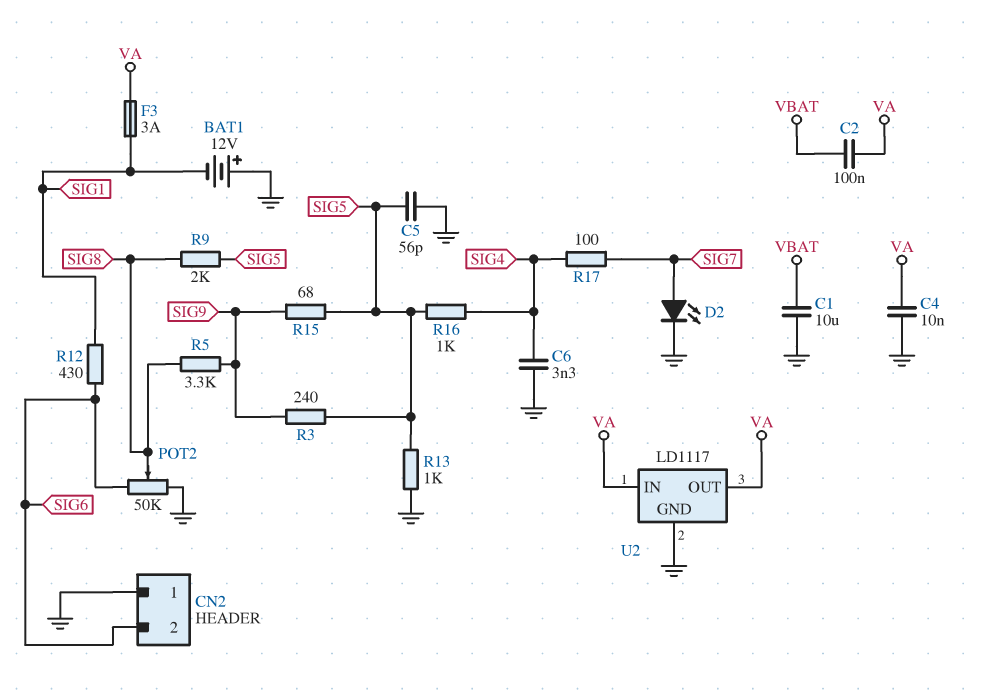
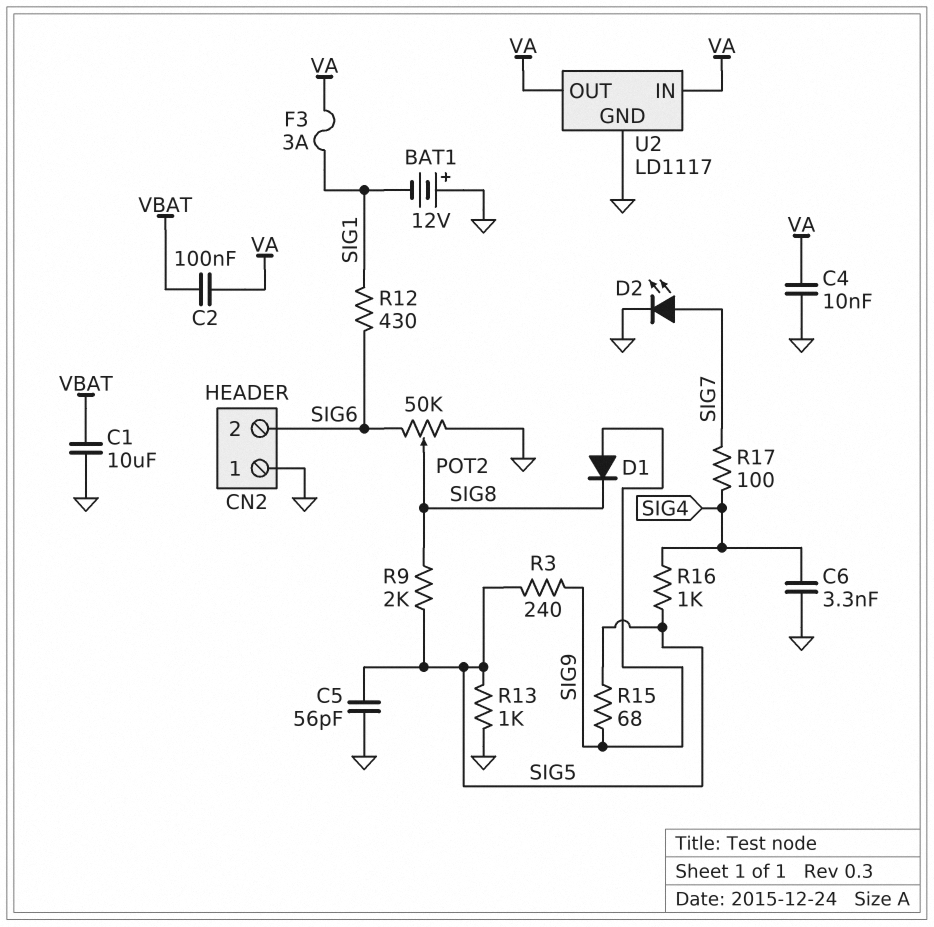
D1: none -> diode (A SIG9, K SIG8)
R5: 3.3k (SIG8, SIG9) -> none

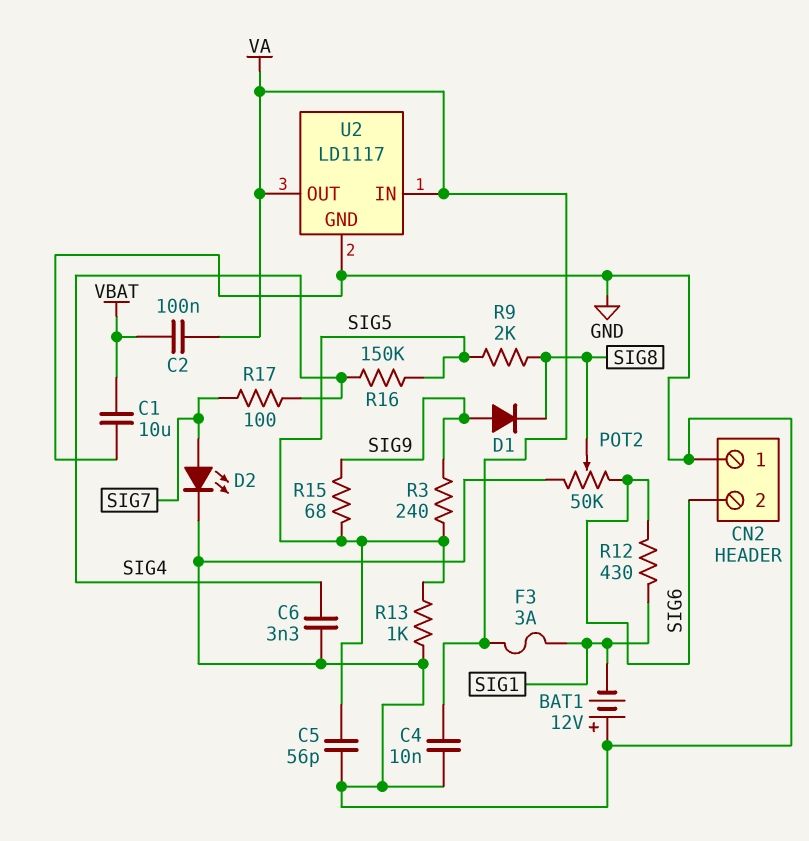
R16: 1k (SIG4, SIG5) -> 150k (SIG4, SIG5)

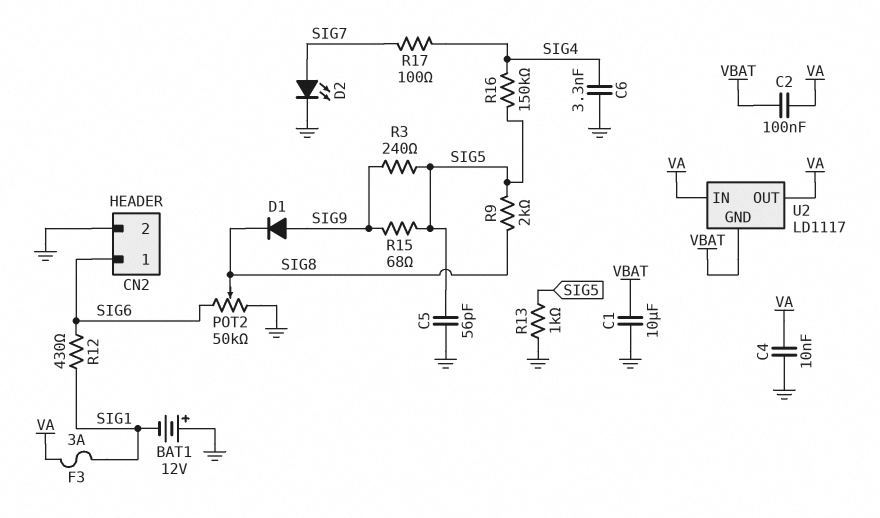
CN2 pin 1: GND -> SIG6
CN2 pin 2: SIG6 -> GND
U2 pin GND: GND -> VBAT

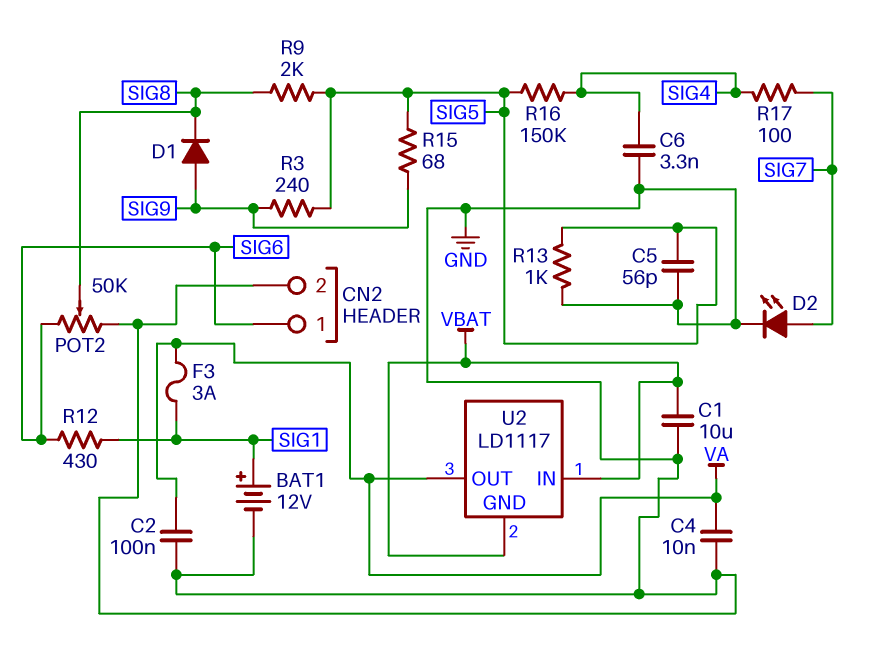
BAT1: 12V (plus GND, minus SIG1) -> 12V (plus SIG1, minus GND)
C2: 100nF (VA, VBAT) -> 100nF (GND, VA)
U2 pin IN: VA -> VBAT

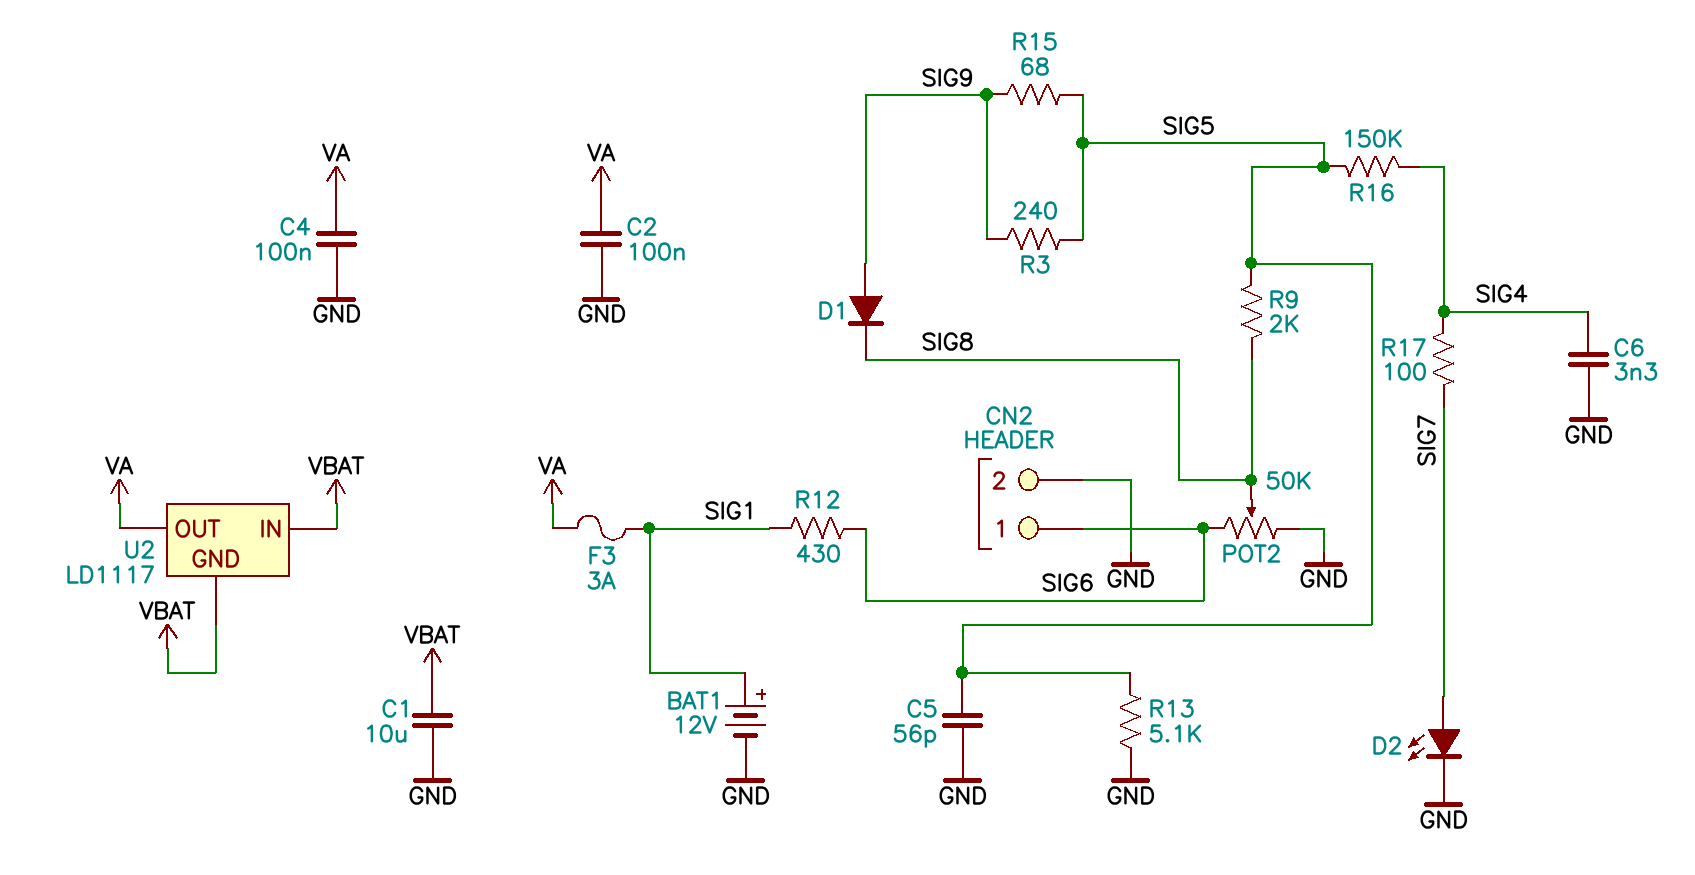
C4: 10nF (GND, VA) -> 100nF (GND, VA)
R13: 1k (GND, SIG5) -> 5.1k (GND, SIG5)

